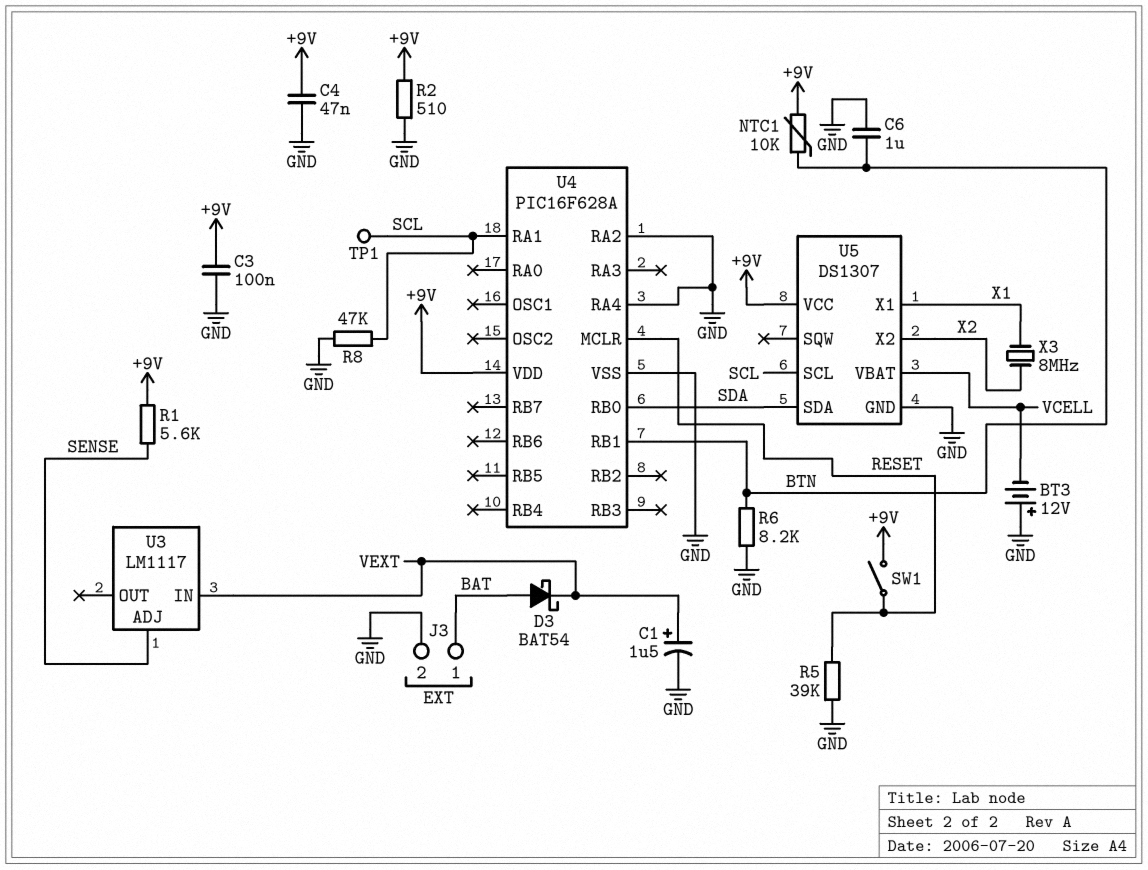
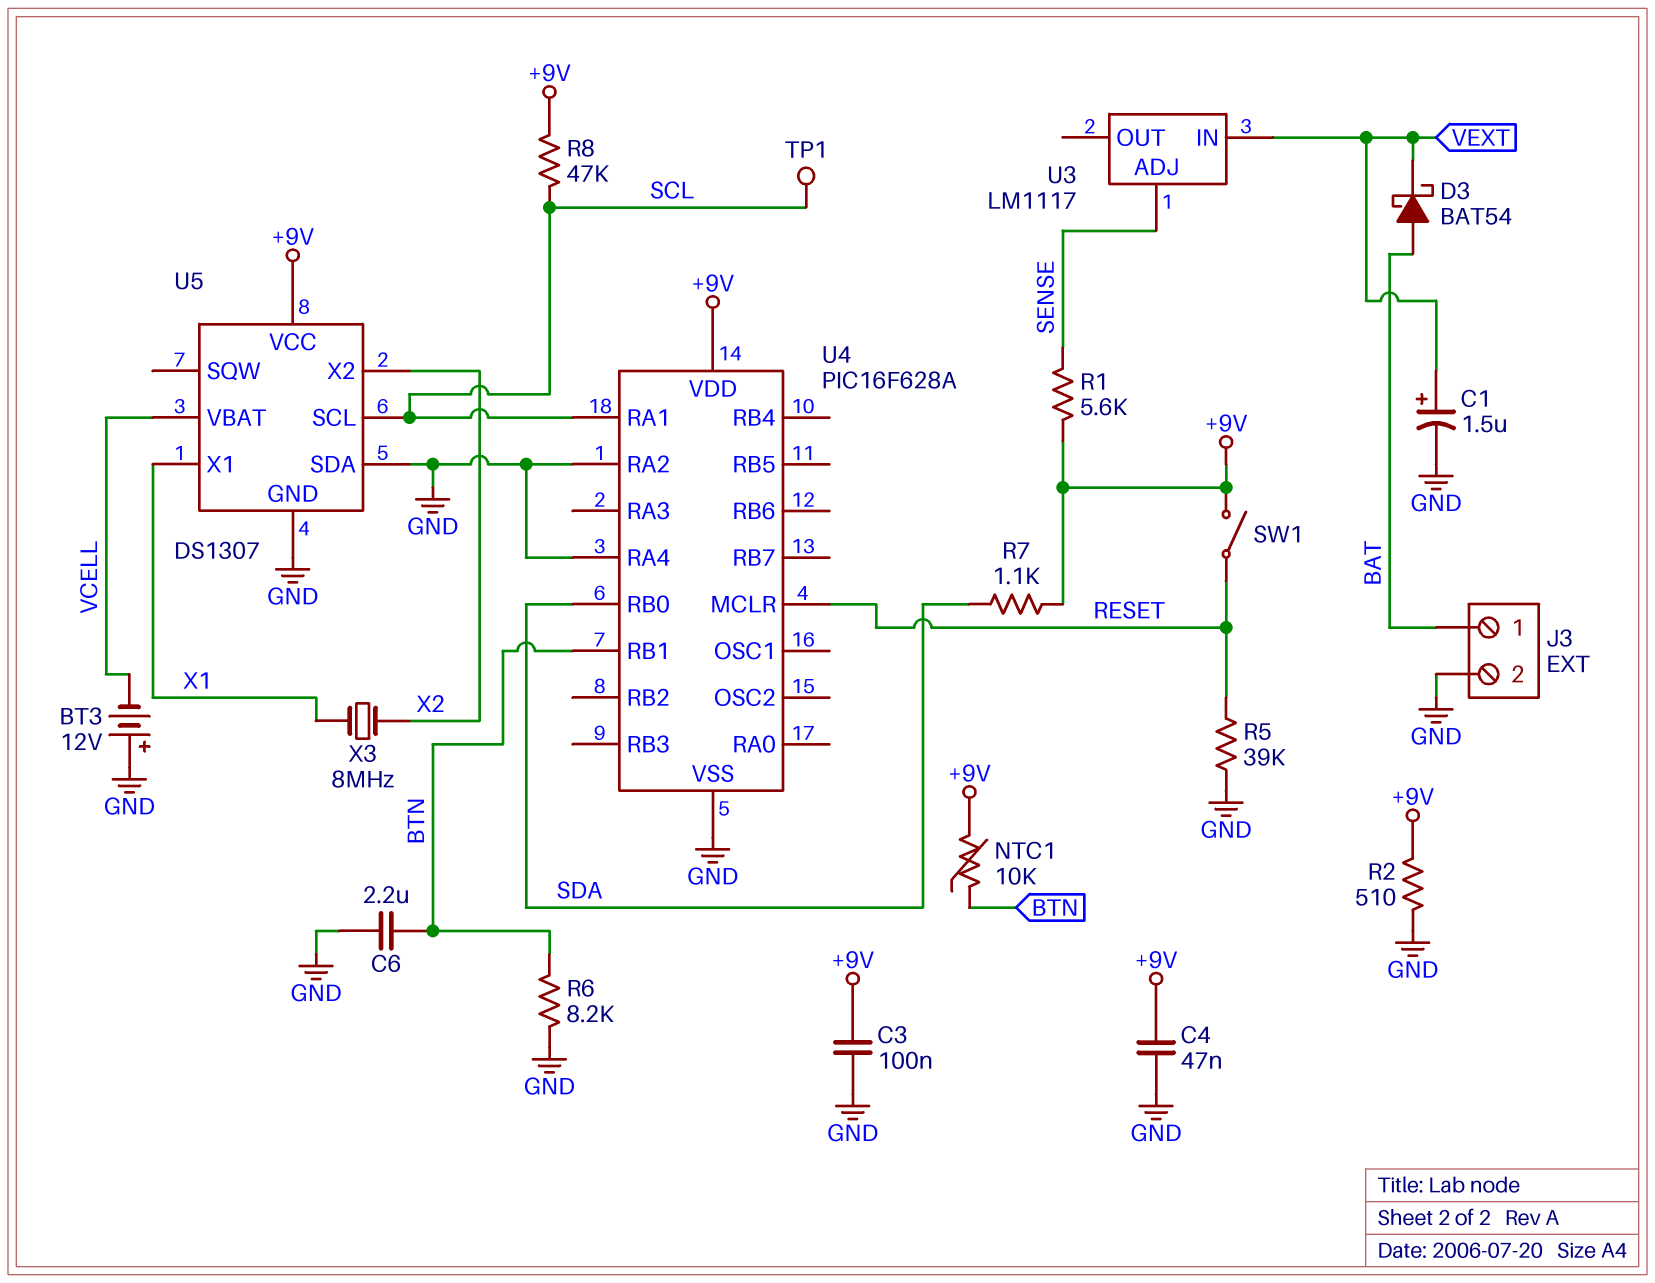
C6: 1uF (BTN, GND) -> 2.2uF (BTN, GND)
R7: none -> 1.1k (+9V, SDA)
R8: 47k (GND, SCL) -> 47k (+9V, SCL)
U5 pin SDA: SDA -> GND

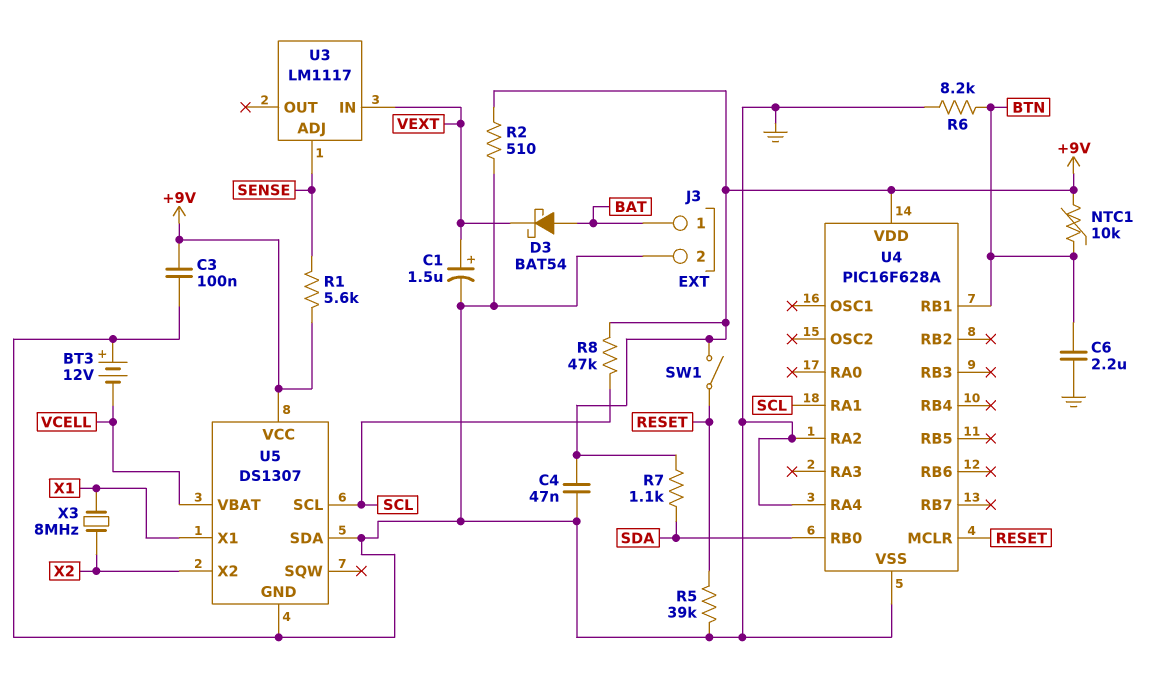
TP1: test point (SCL) -> none

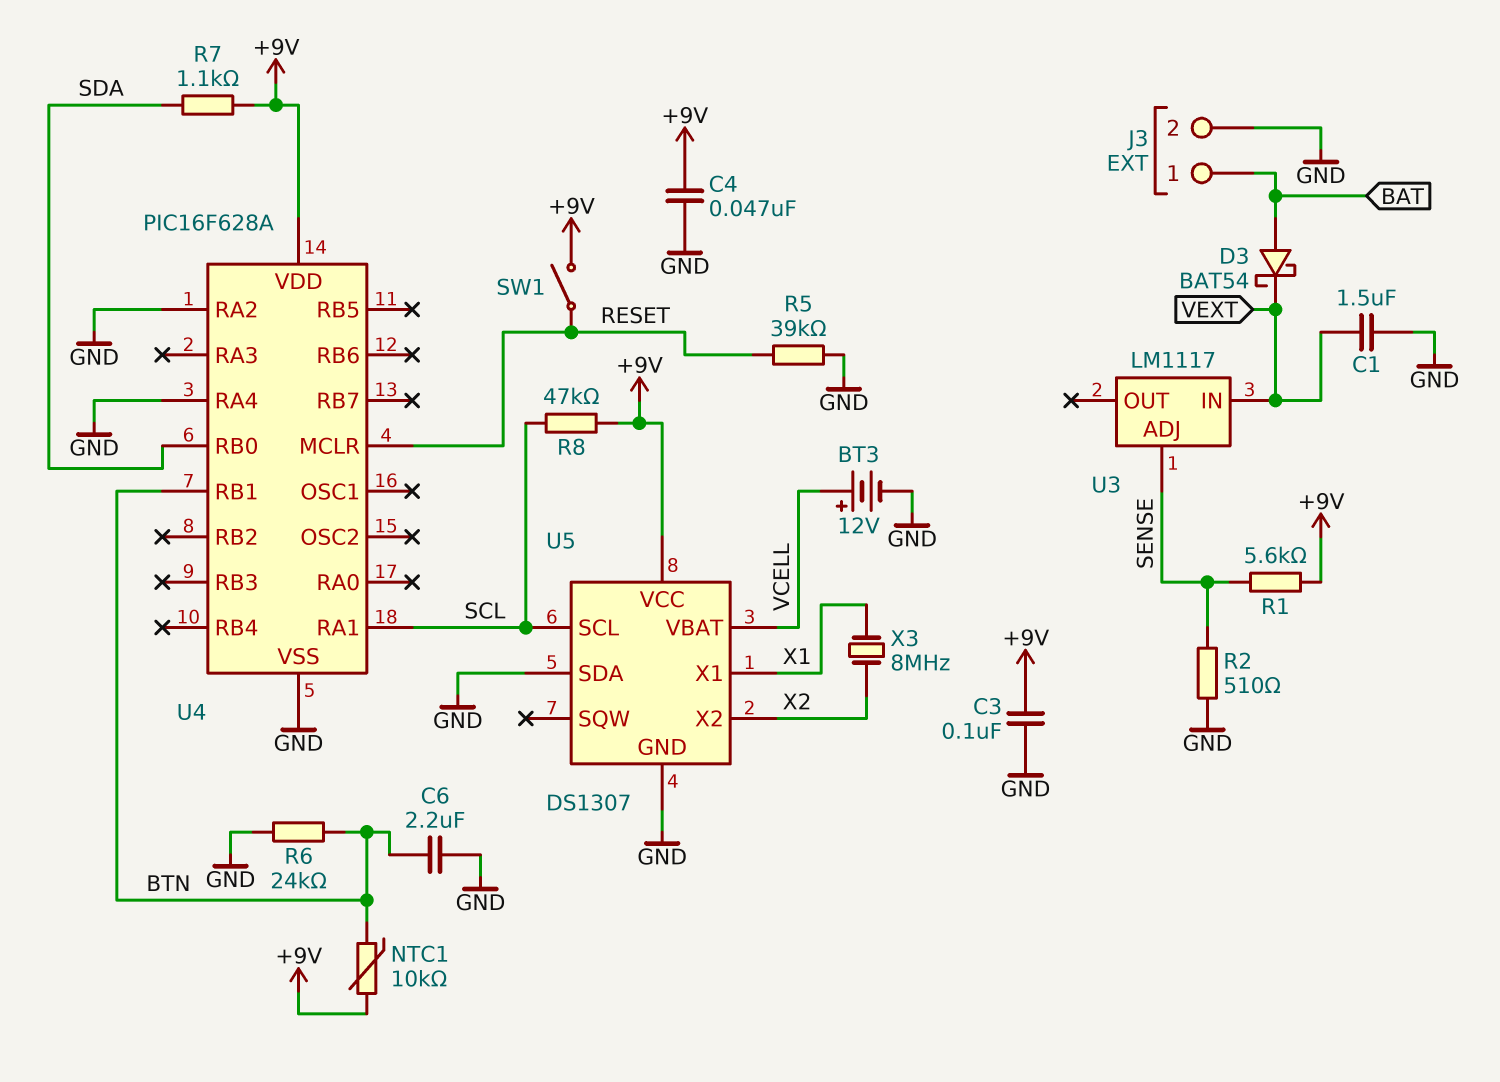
BT3: 12V (plus GND, minus VCELL) -> 12V (plus VCELL, minus GND)
C1: 1.5uF (plus VEXT, minus GND) -> 1.5uF (GND, VEXT)
R2: 510 (+9V, GND) -> 510 (GND, SENSE)
R6: 8.2k (BTN, GND) -> 24k (BTN, GND)

